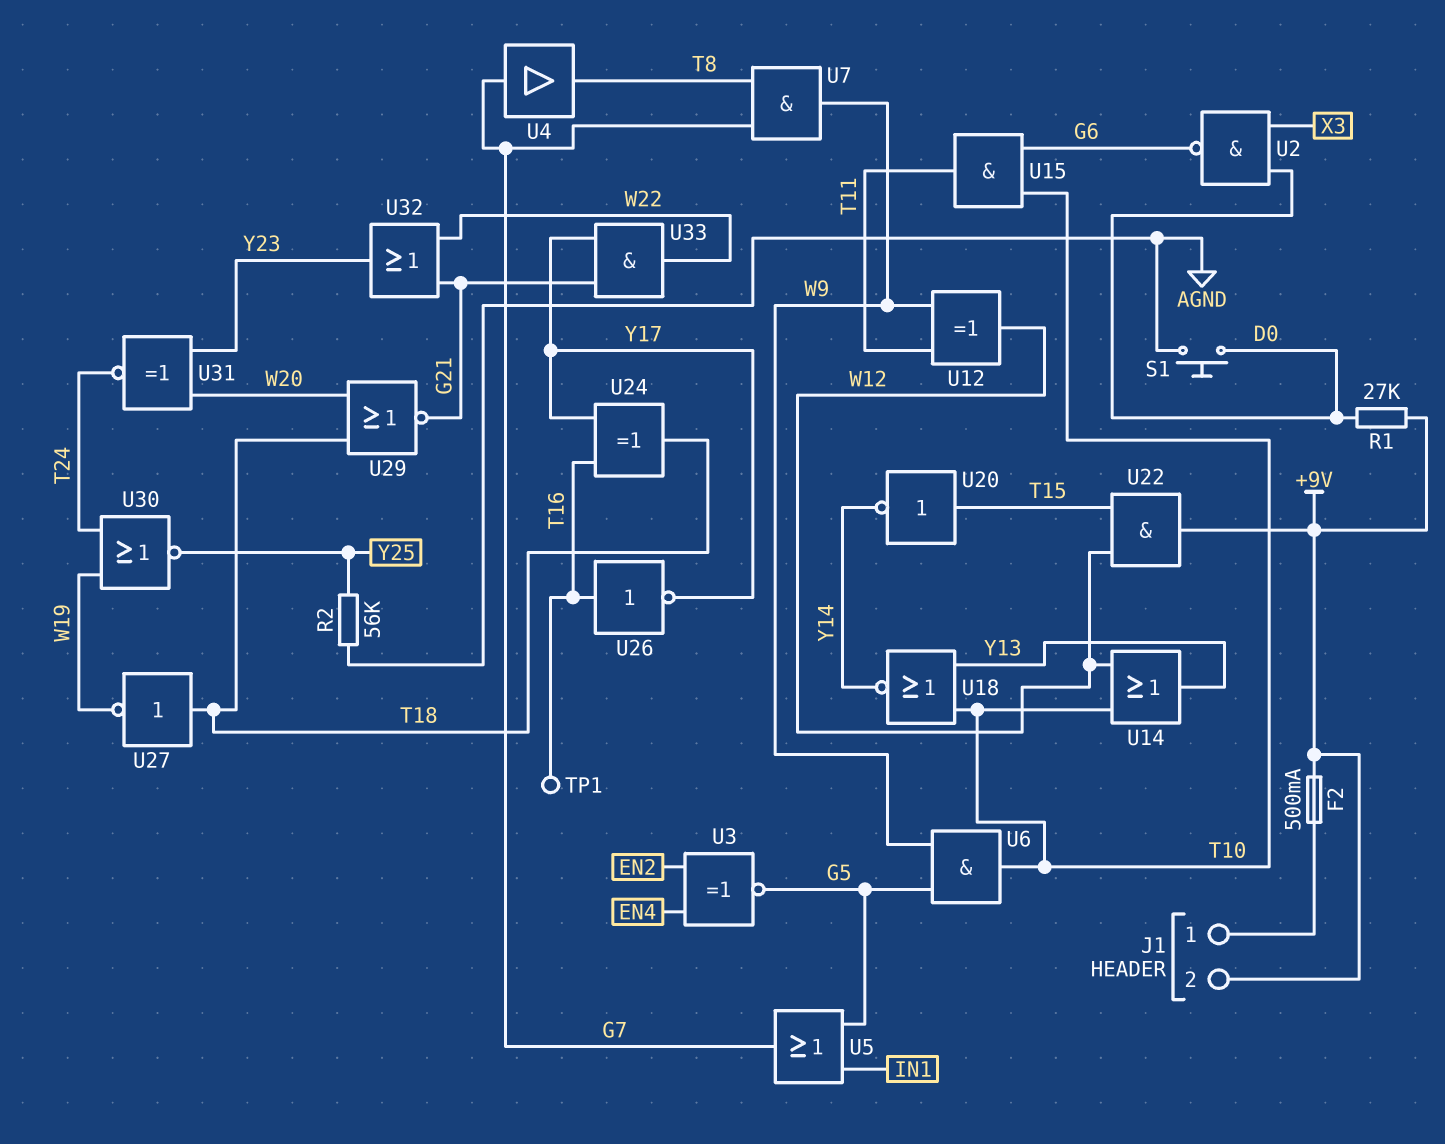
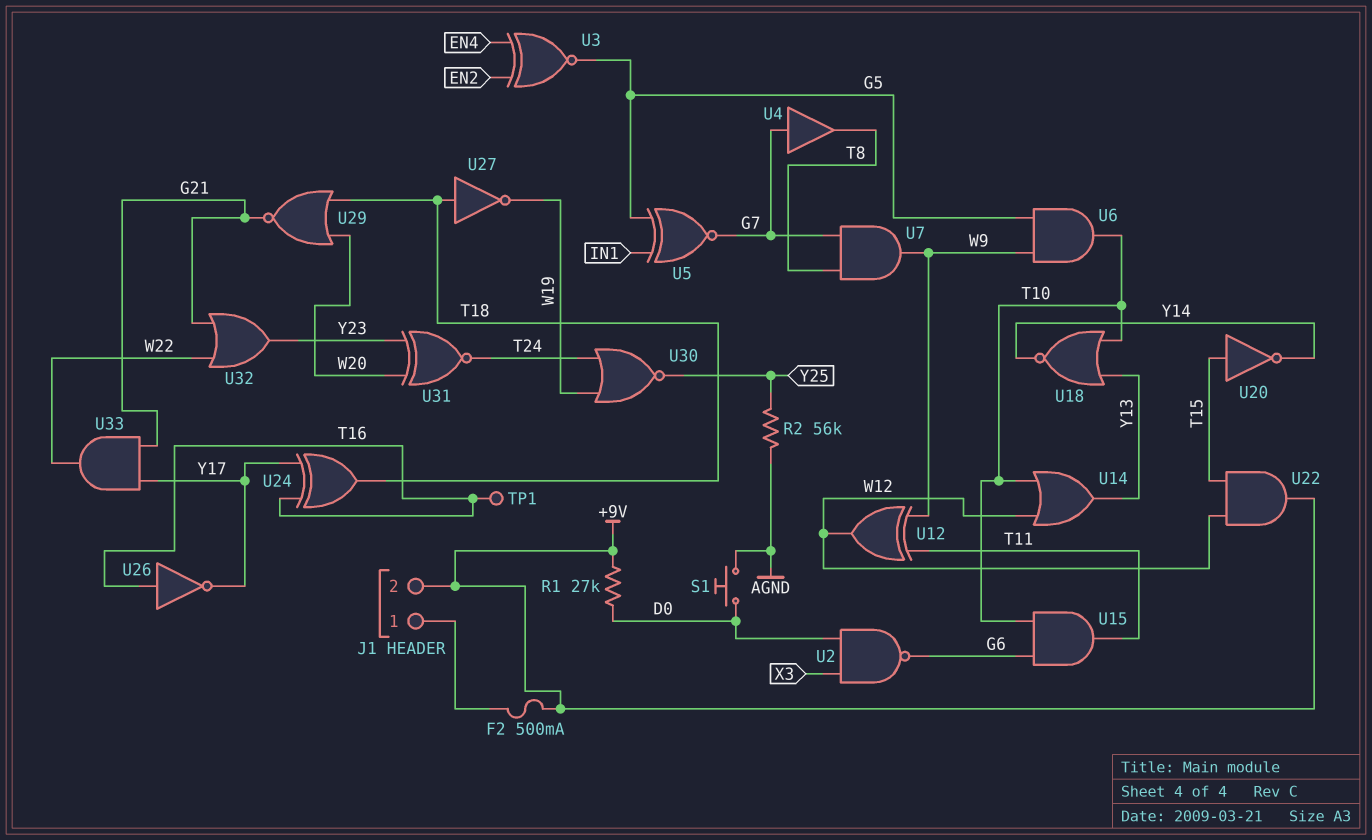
U5: OR (in G5, in IN1, out G7) -> XNOR (in G5, in IN1, out G7)

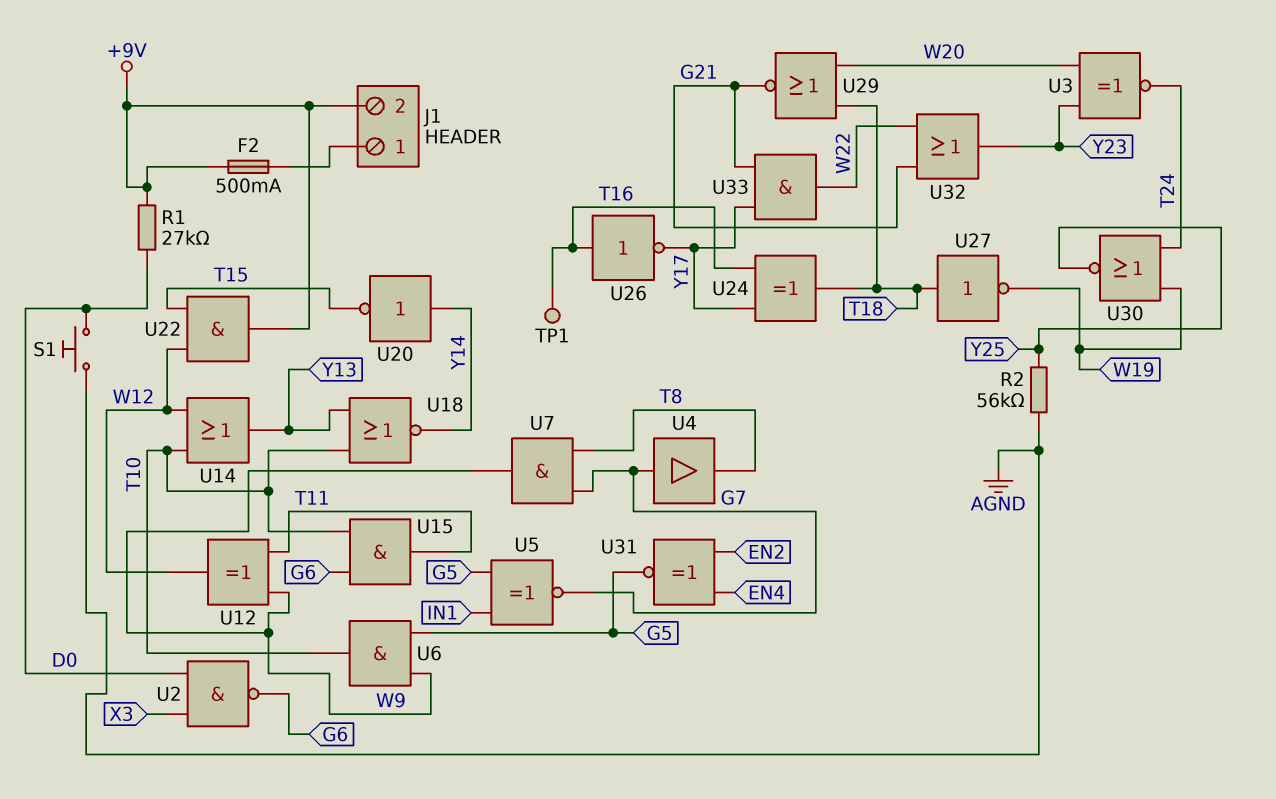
U3: XNOR (in EN2, in EN4, out G5) -> XNOR (in W20, in Y23, out T24)
U20: NOT (in T15, out Y14) -> NOT (in Y14, out T15)
U31: XNOR (in W20, in Y23, out T24) -> XNOR (in EN2, in EN4, out G5)

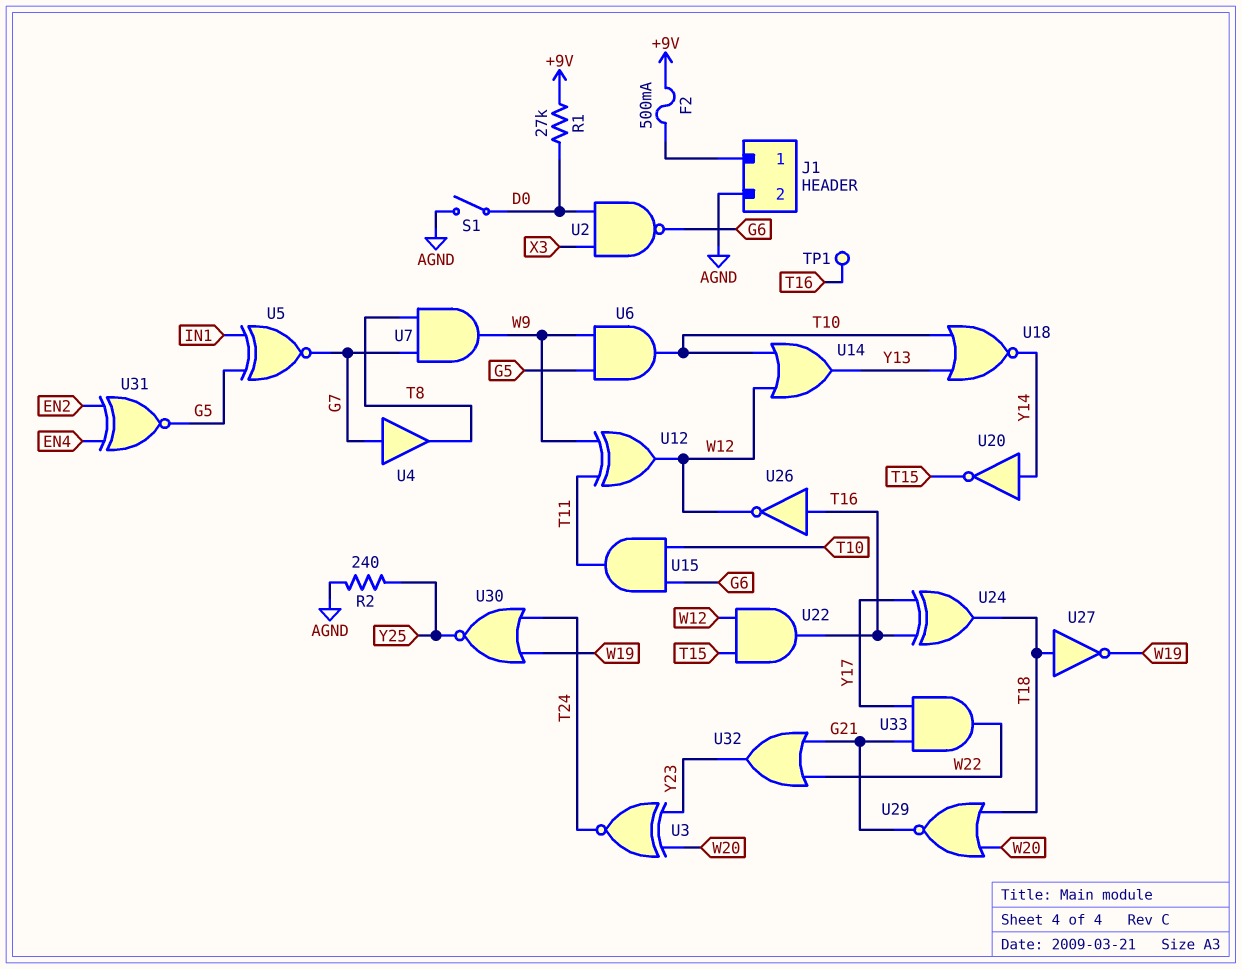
J1 pin 2: +9V -> AGND
R2: 56k (AGND, Y25) -> 240 (AGND, Y25)
S1: button (AGND, D0) -> switch (AGND, D0)
U22: AND (in T15, in W12, out +9V) -> AND (in T15, in W12, out T16)
U26: NOT (in T16, out Y17) -> NOT (in T16, out W12)

